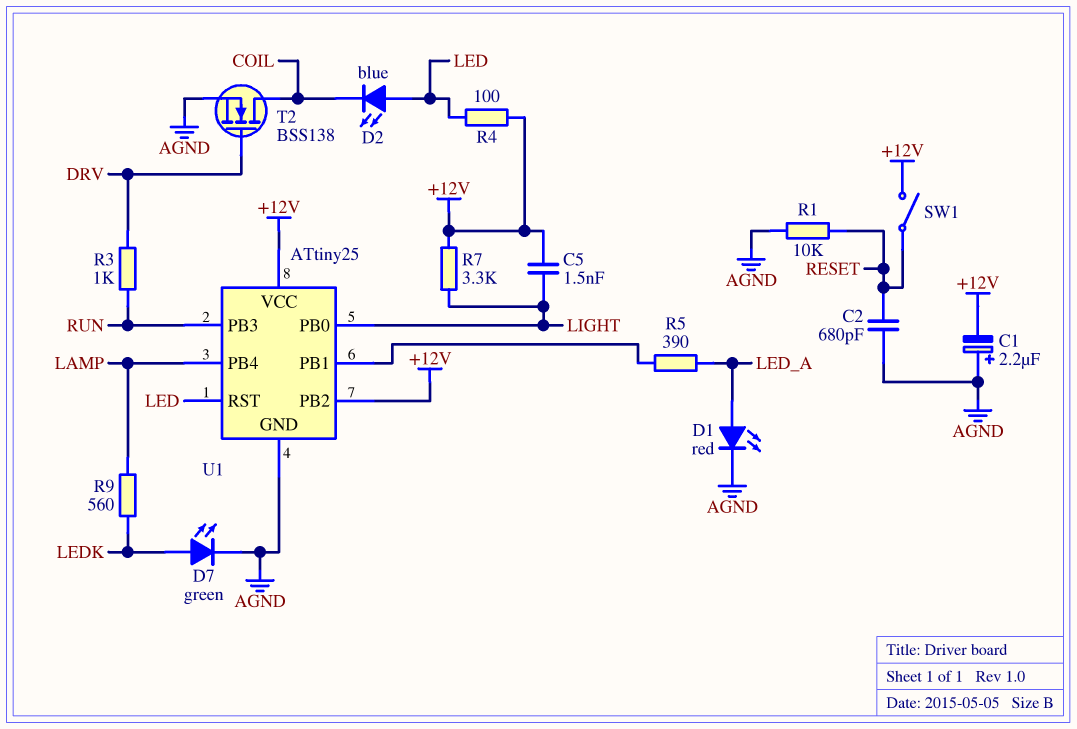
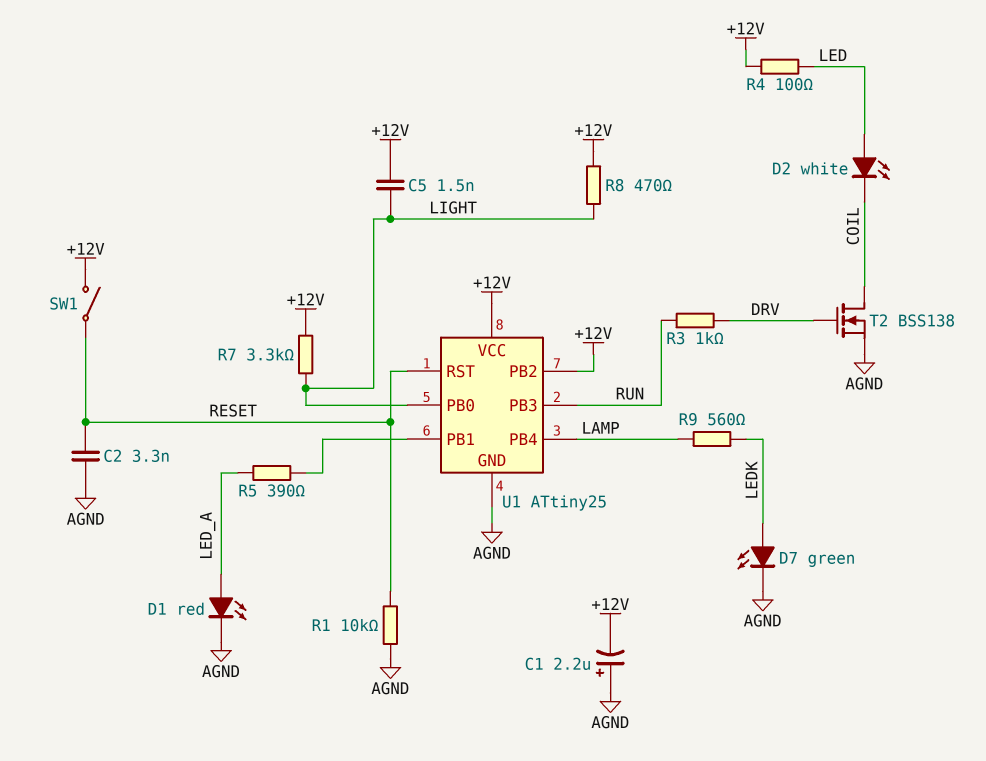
C2: 680pF (AGND, RESET) -> 3.3nF (AGND, RESET)
D2: LED blue (A LED, K COIL) -> LED white (A LED, K COIL)
R8: none -> 470 (+12V, LIGHT)
U1 pin RST: LED -> RESET

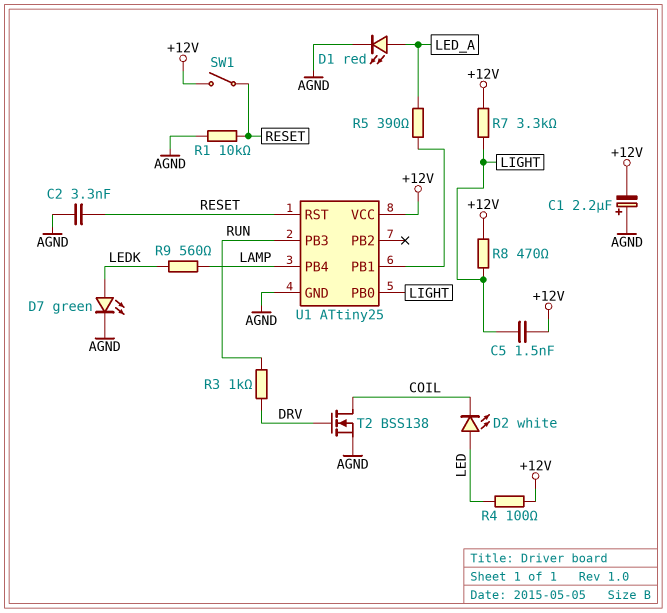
U1 pin PB2: +12V -> none

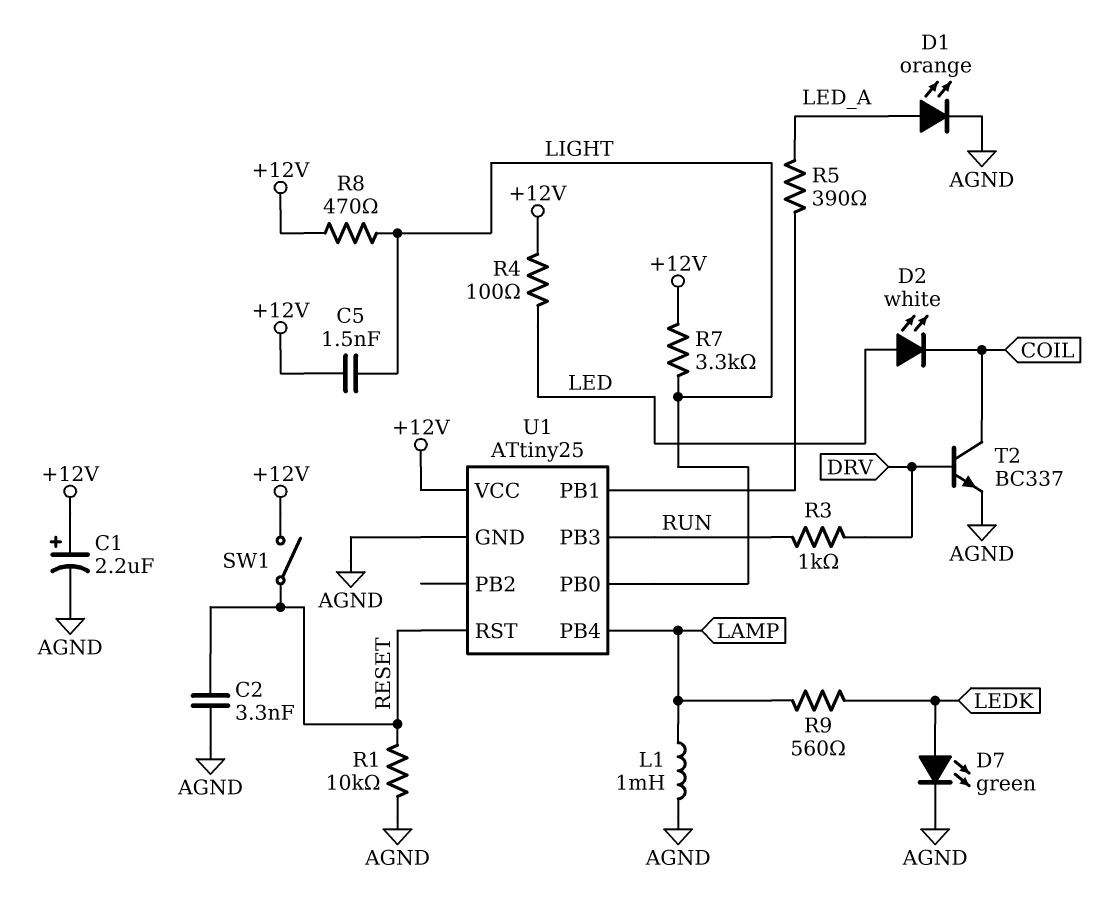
C1: 2.2uF (plus AGND, minus +12V) -> 2.2uF (plus +12V, minus AGND)
D1: LED red (A LED_A, K AGND) -> LED orange (A LED_A, K AGND)
L1: none -> 1mH (AGND, LAMP)
T2: NMOS BSS138 (G DRV, D COIL, S AGND) -> NPN BC337 (B DRV, C COIL, E AGND)

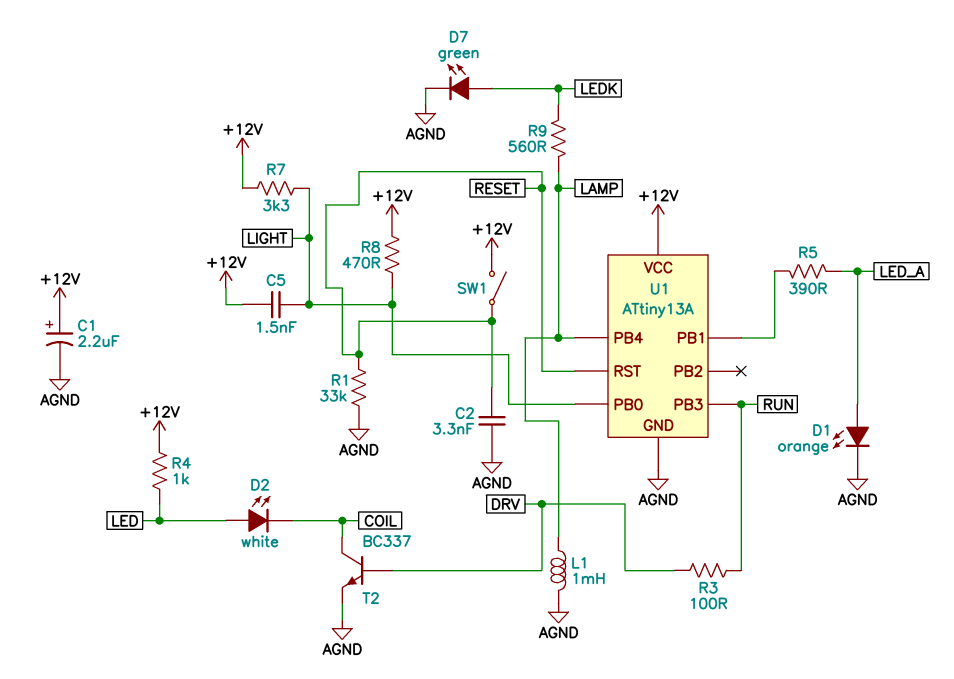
R1: 10k (AGND, RESET) -> 33k (AGND, RESET)
R3: 1k (DRV, RUN) -> 100 (DRV, RUN)
R4: 100 (+12V, LED) -> 1k (+12V, LED)
U1: ATtiny25 -> ATtiny13A

